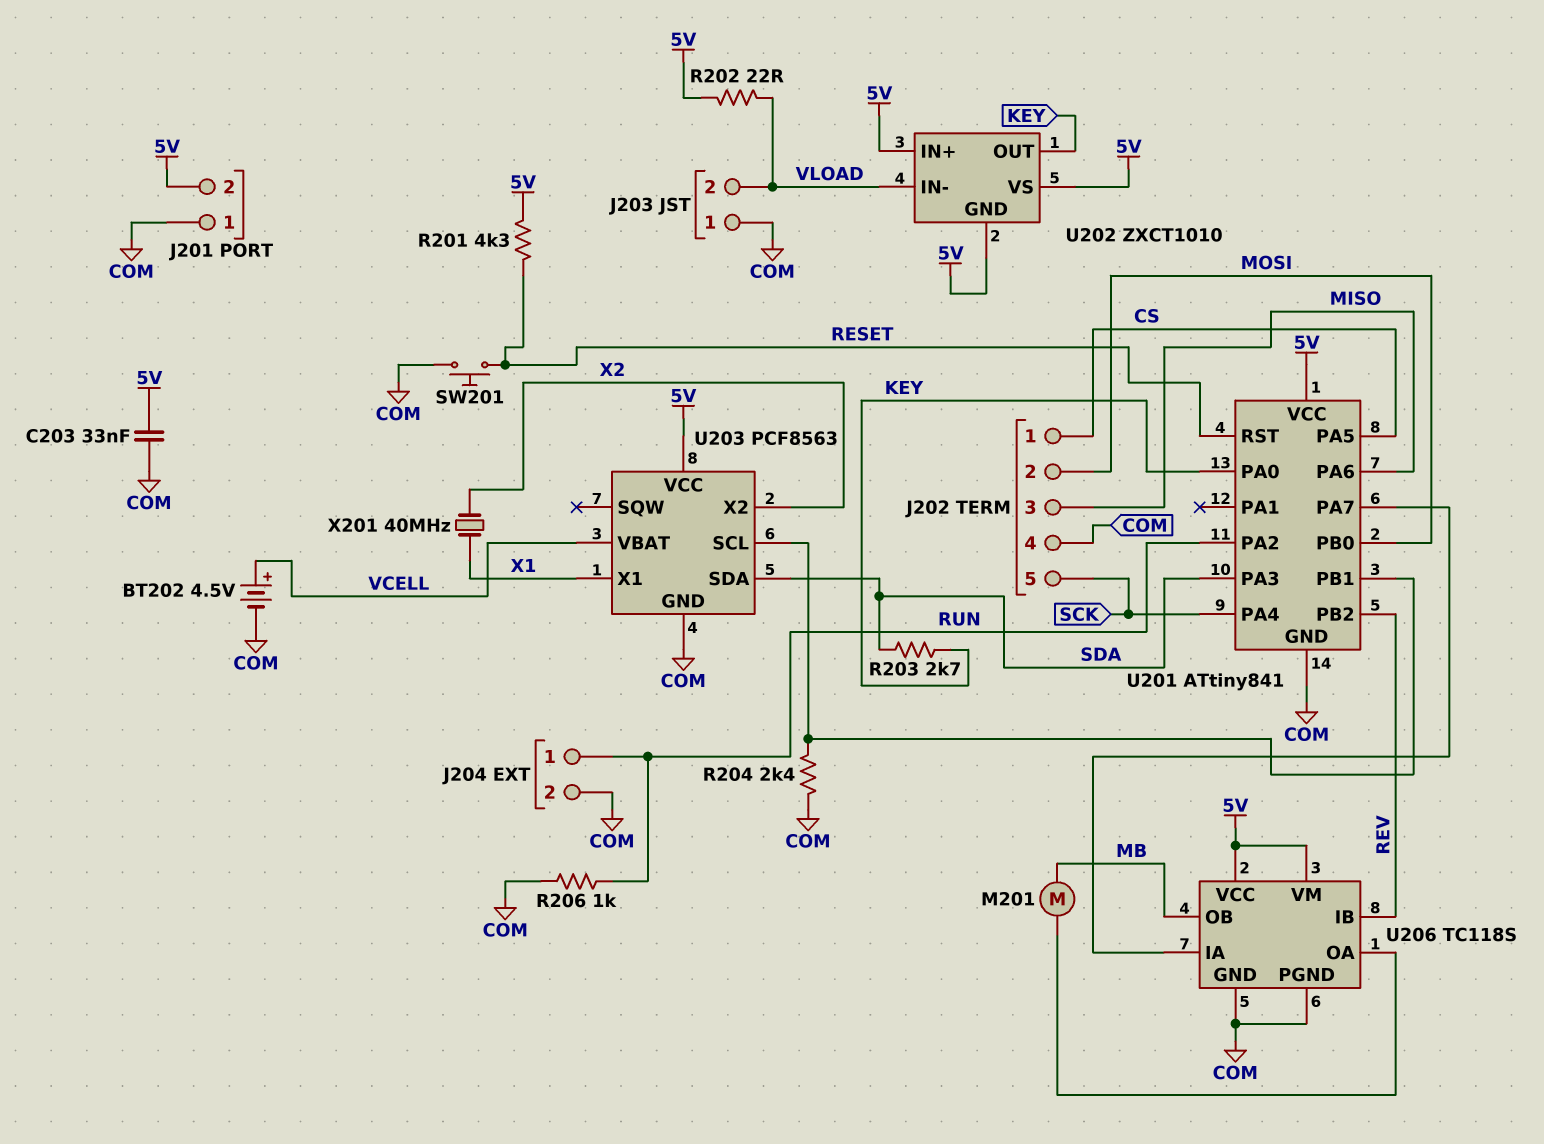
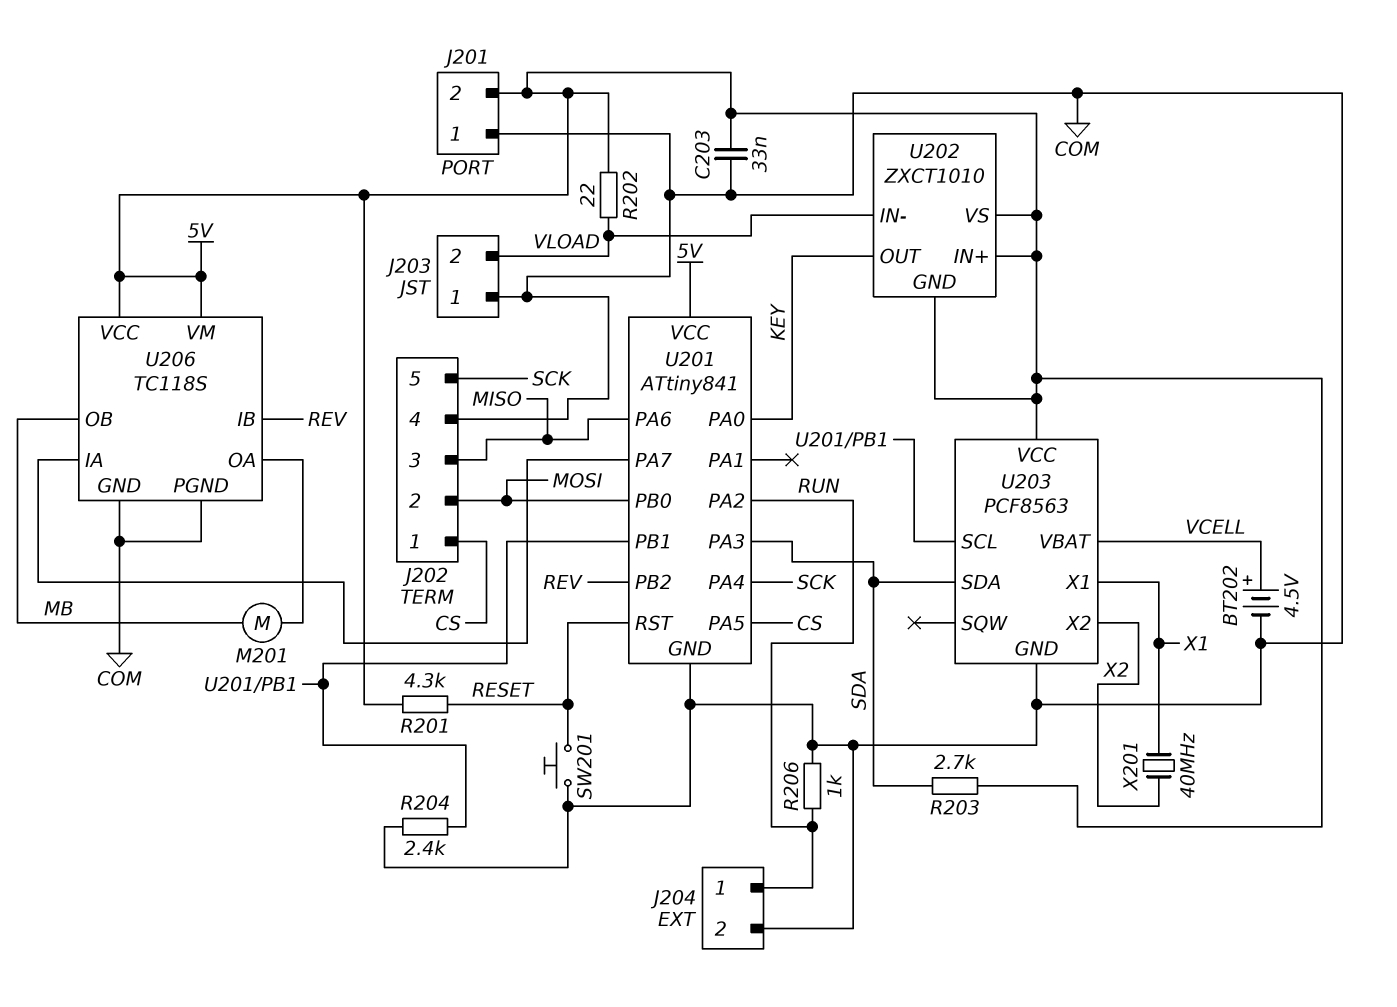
R203: 2.7k (KEY, SDA) -> 2.7k (5V, SDA)

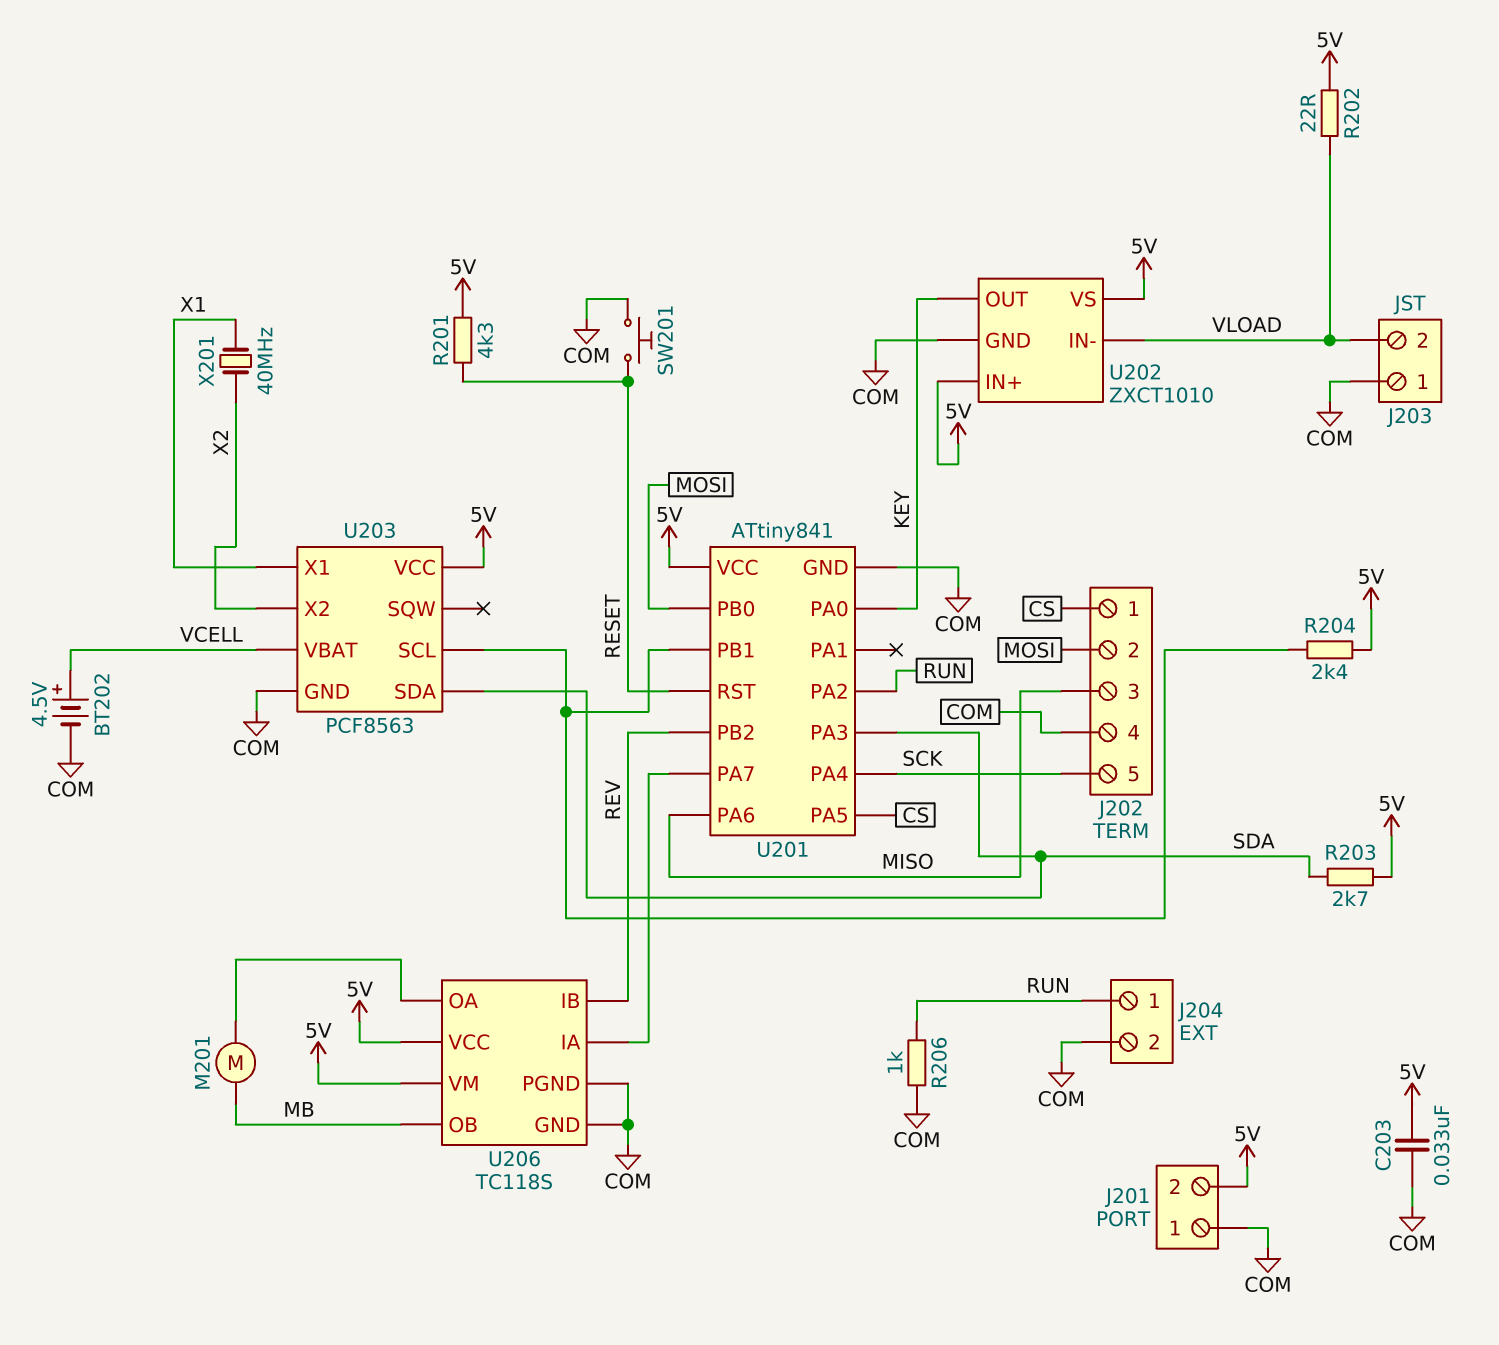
R204: 2.4k (COM, U201/PB1) -> 2.4k (5V, U201/PB1)
U202 pin GND: 5V -> COM

